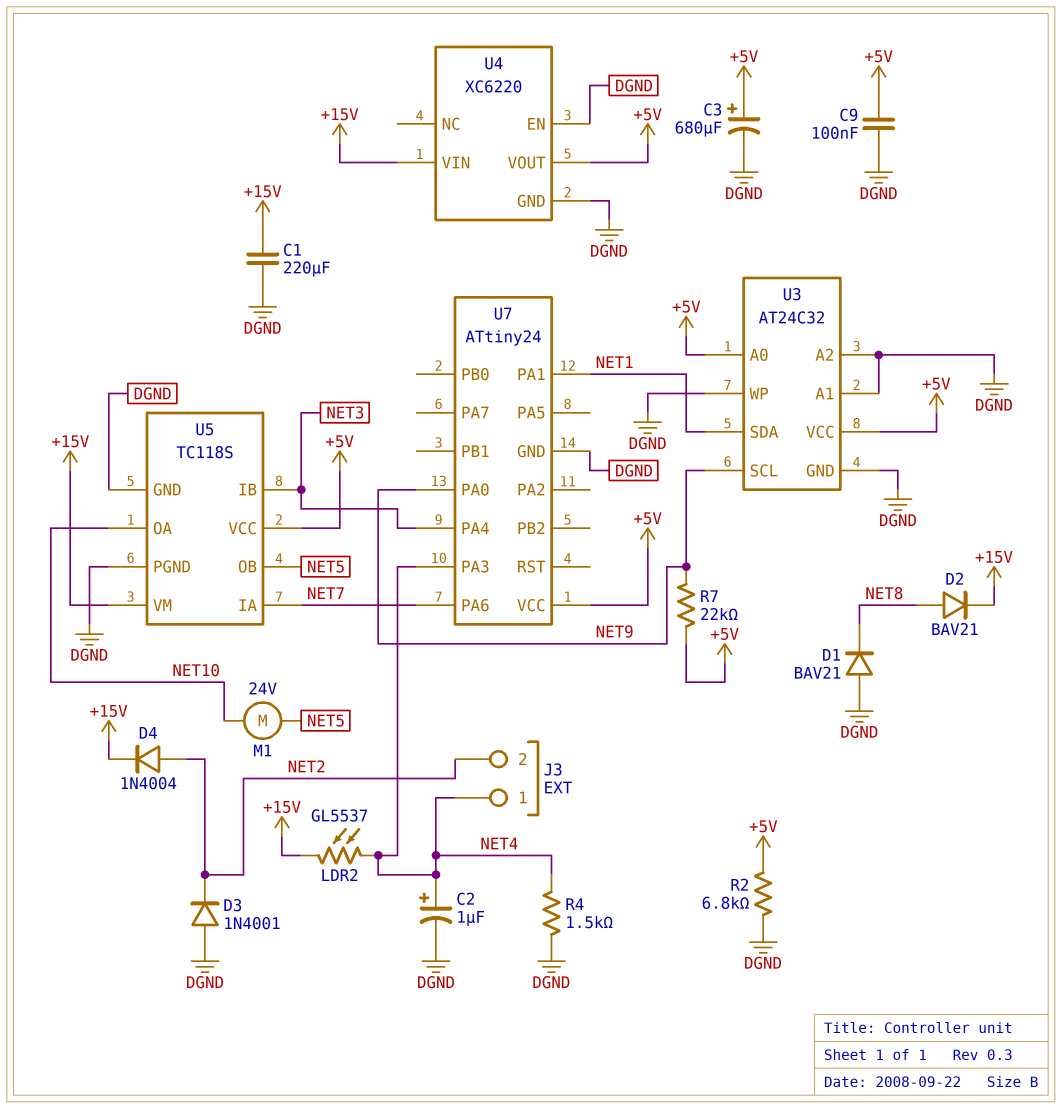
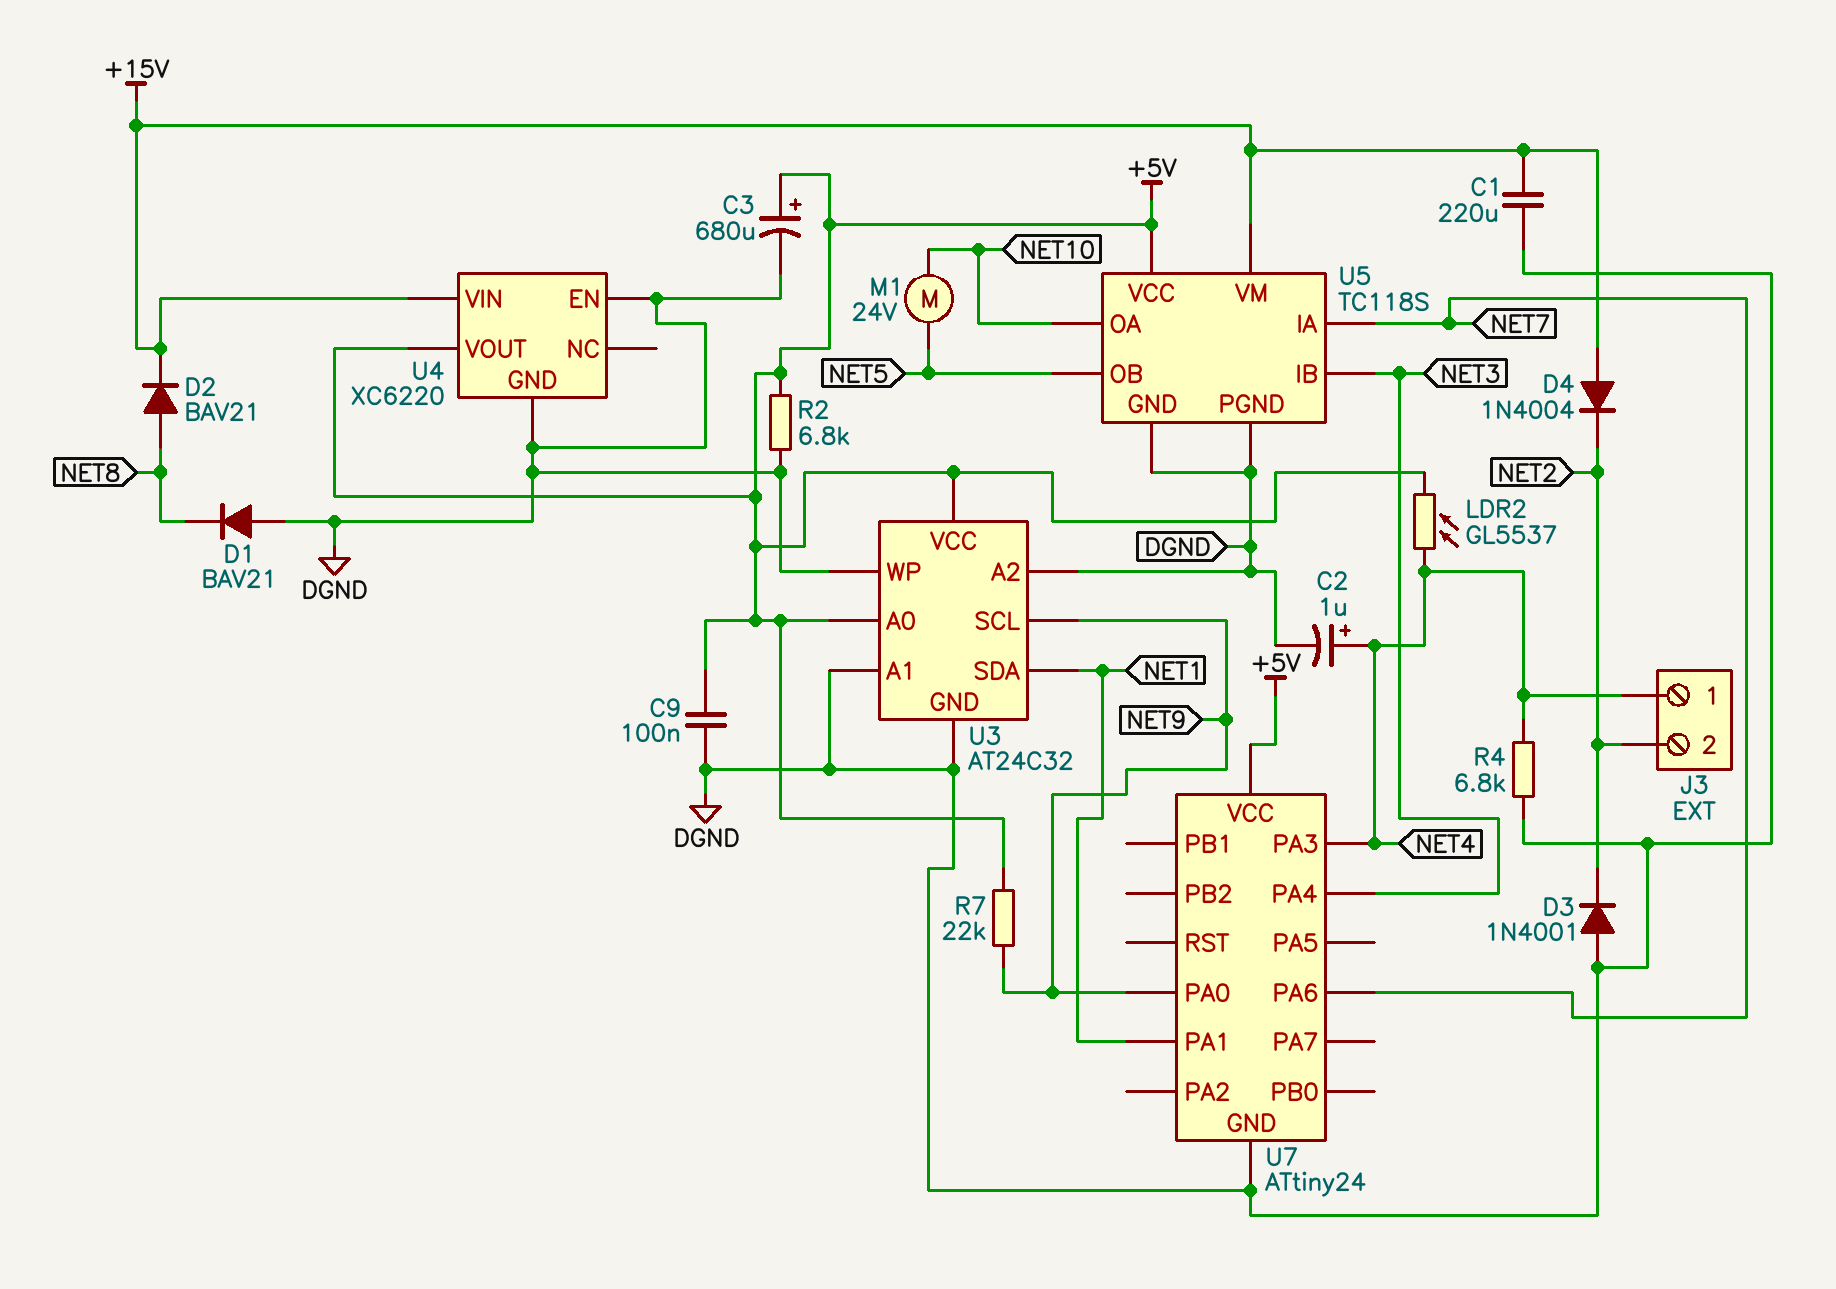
D4: diode 1N4004 (A NET2, K +15V) -> diode 1N4004 (A +15V, K NET2)
LDR2: GL5537 (+15V, NET4) -> GL5537 (+5V, NET4)
R4: 1.5k (DGND, NET4) -> 6.8k (DGND, NET4)

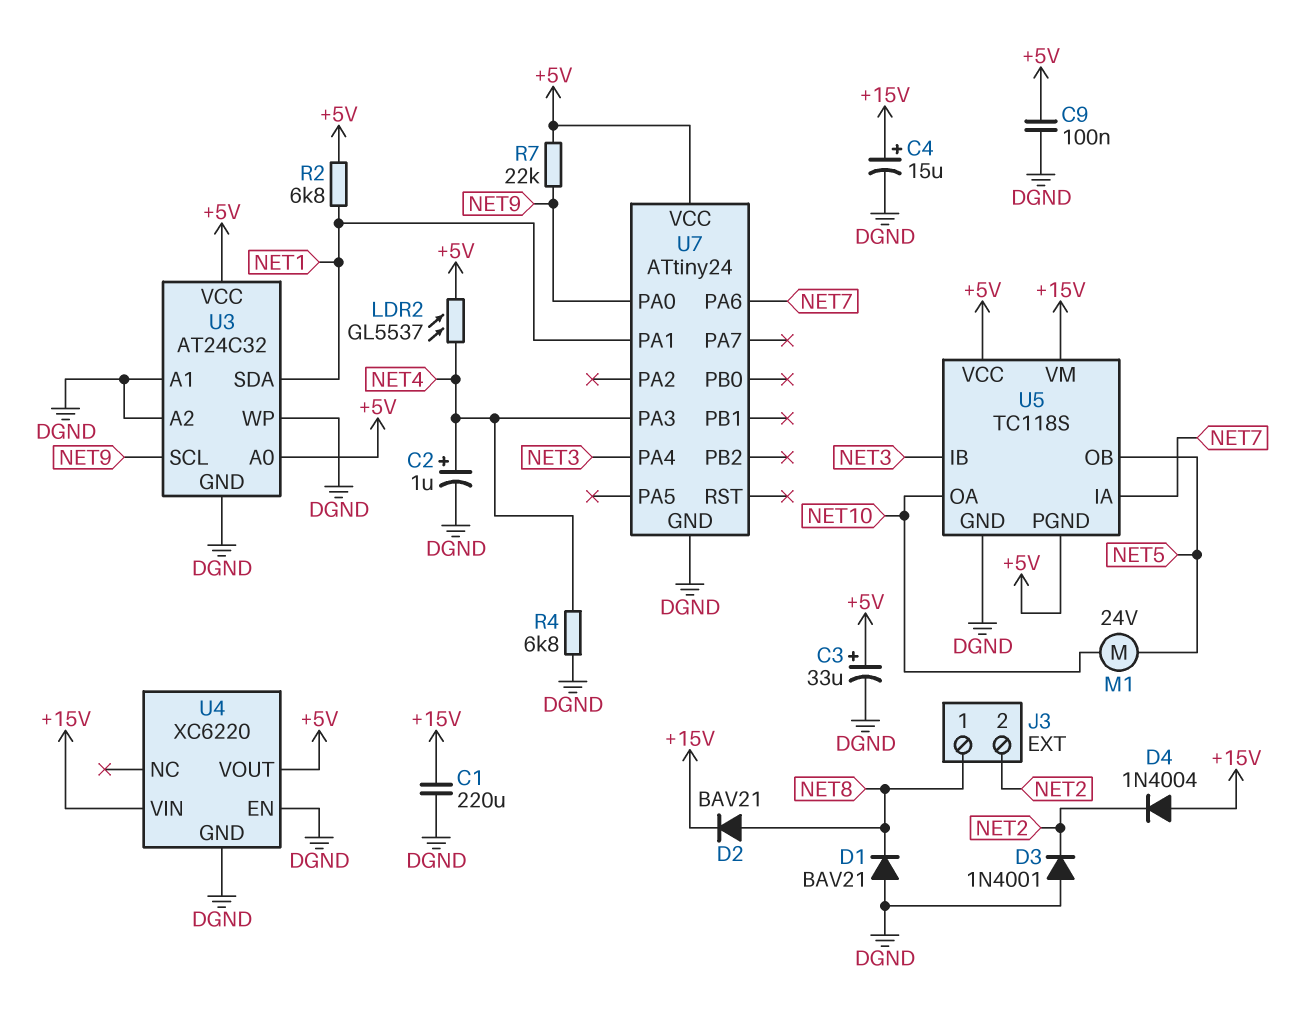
C3: 680uF (plus +5V, minus DGND) -> 33uF (plus +5V, minus DGND)
C4: none -> 15uF (plus +15V, minus DGND)
J3 pin 1: NET4 -> NET8
R2: 6.8k (+5V, DGND) -> 6.8k (+5V, NET1)
U5 pin PGND: DGND -> +5V

